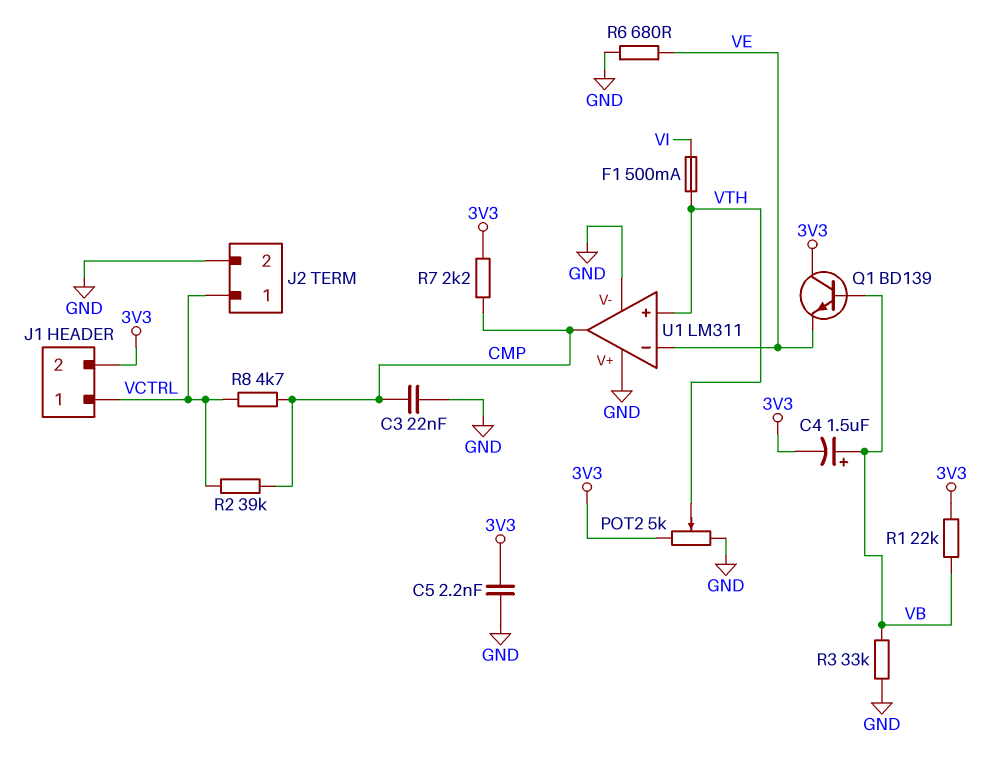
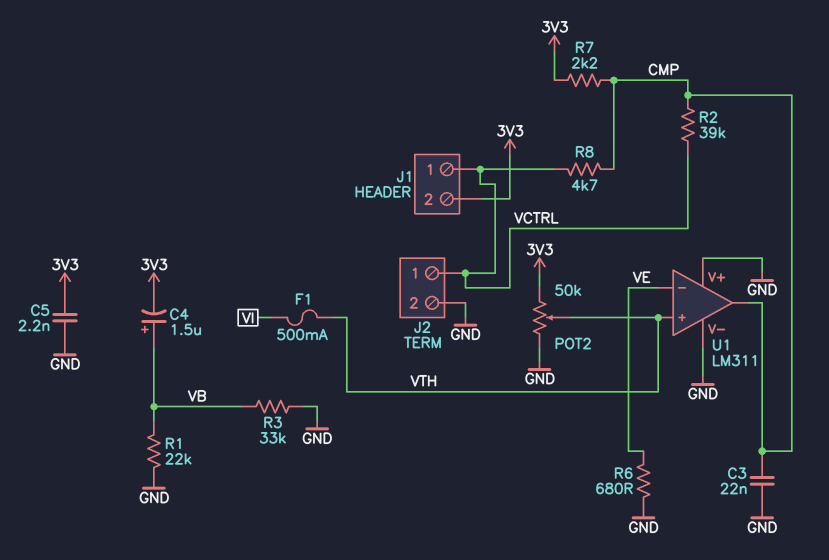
POT2: 5k (3V3, GND, wiper VTH) -> 50k (3V3, GND, wiper VTH)
Q1: NPN BD139 (B VB, C 3V3, E VE) -> none
R1: 22k (3V3, VB) -> 22k (GND, VB)

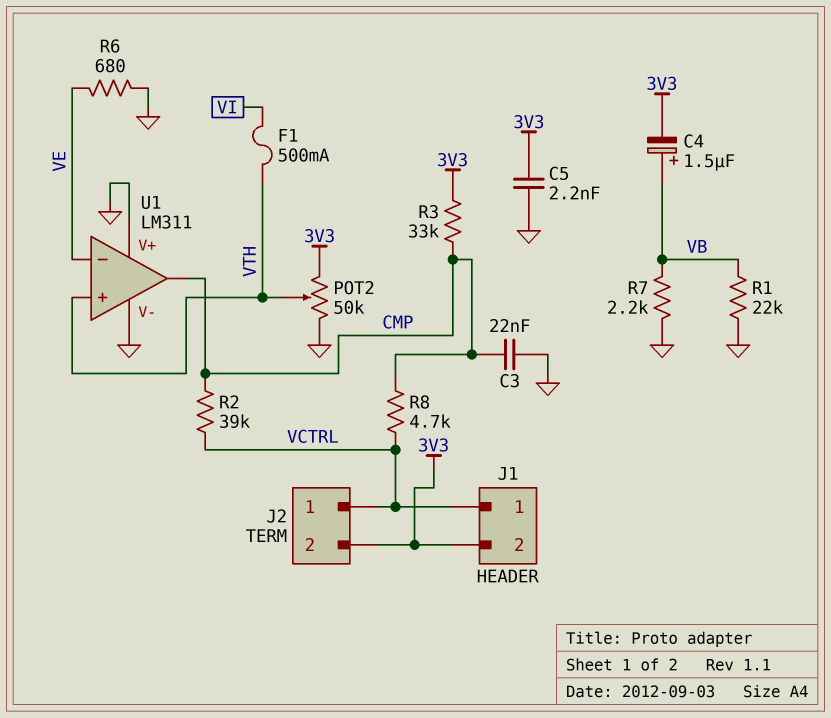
J2 pin 2: GND -> 3V3
R3: 33k (GND, VB) -> 33k (3V3, CMP)
R7: 2.2k (3V3, CMP) -> 2.2k (GND, VB)

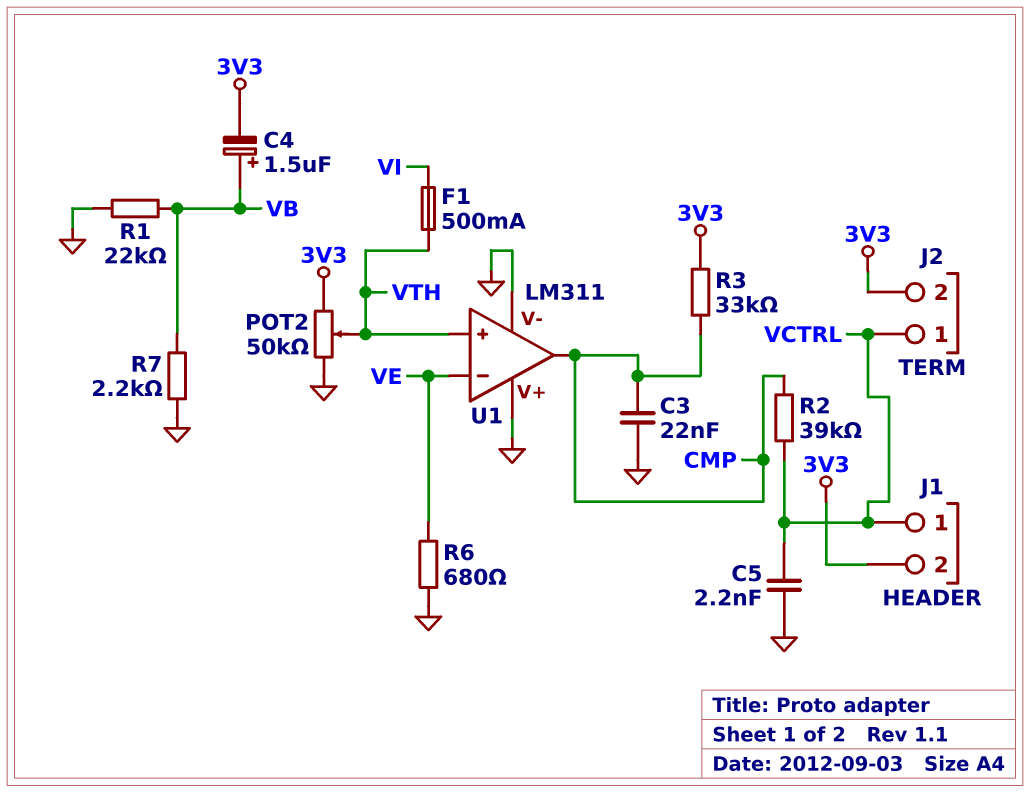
C5: 2.2nF (3V3, GND) -> 2.2nF (GND, VCTRL)
R8: 4.7k (CMP, VCTRL) -> none

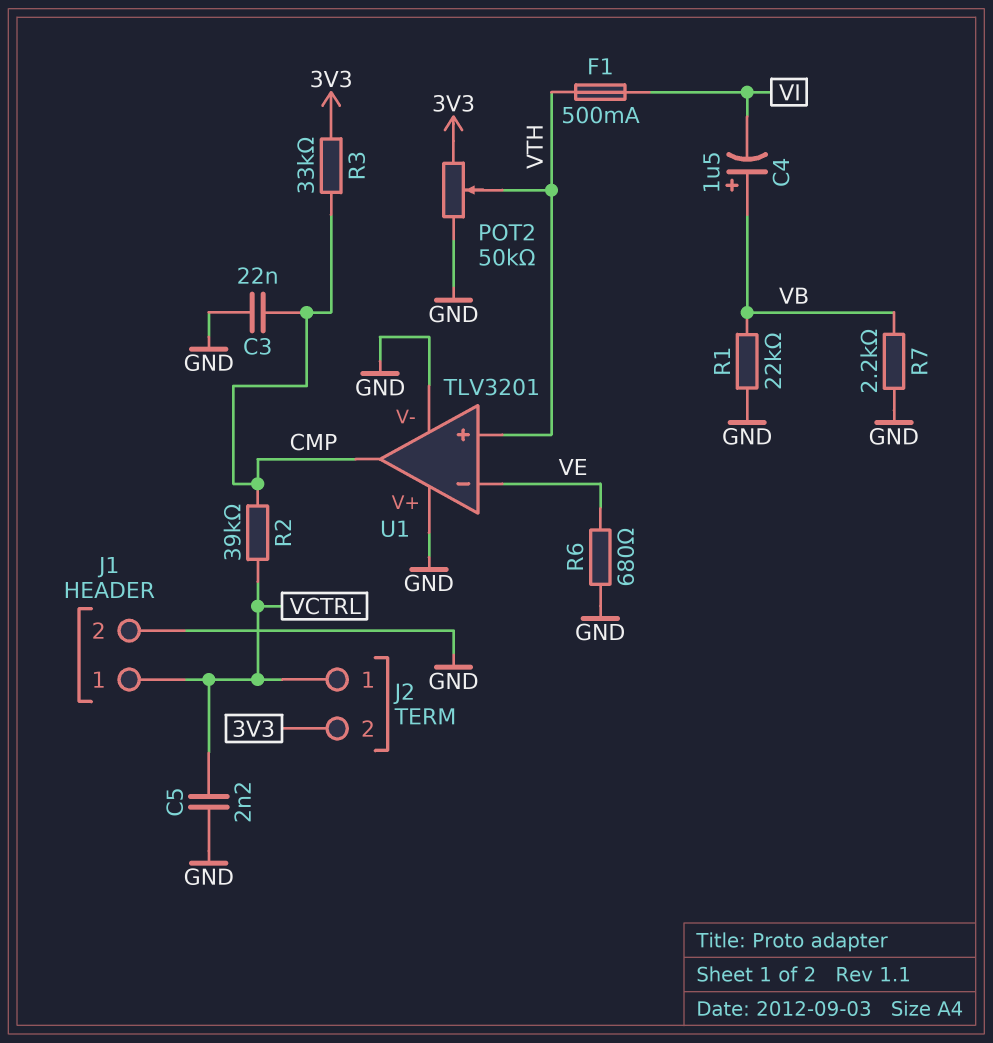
C4: 1.5uF (plus VB, minus 3V3) -> 1.5uF (plus VB, minus VI)
J1 pin 2: 3V3 -> GND
U1: LM311 -> TLV3201

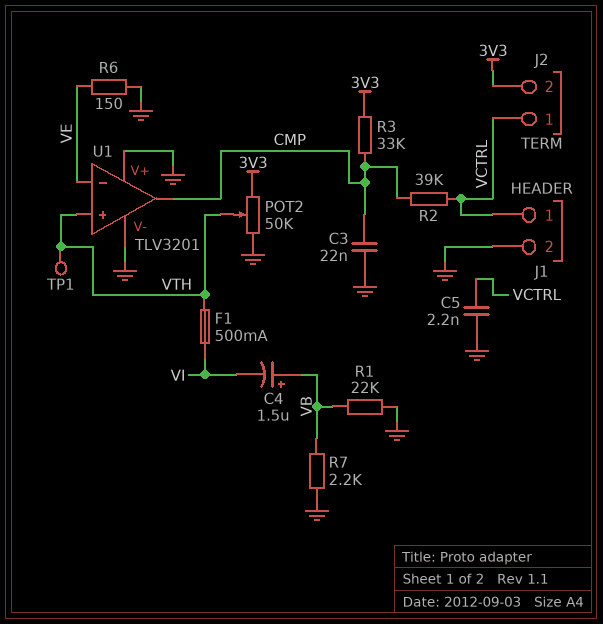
R6: 680 (GND, VE) -> 150 (GND, VE)
TP1: none -> test point (VTH)

